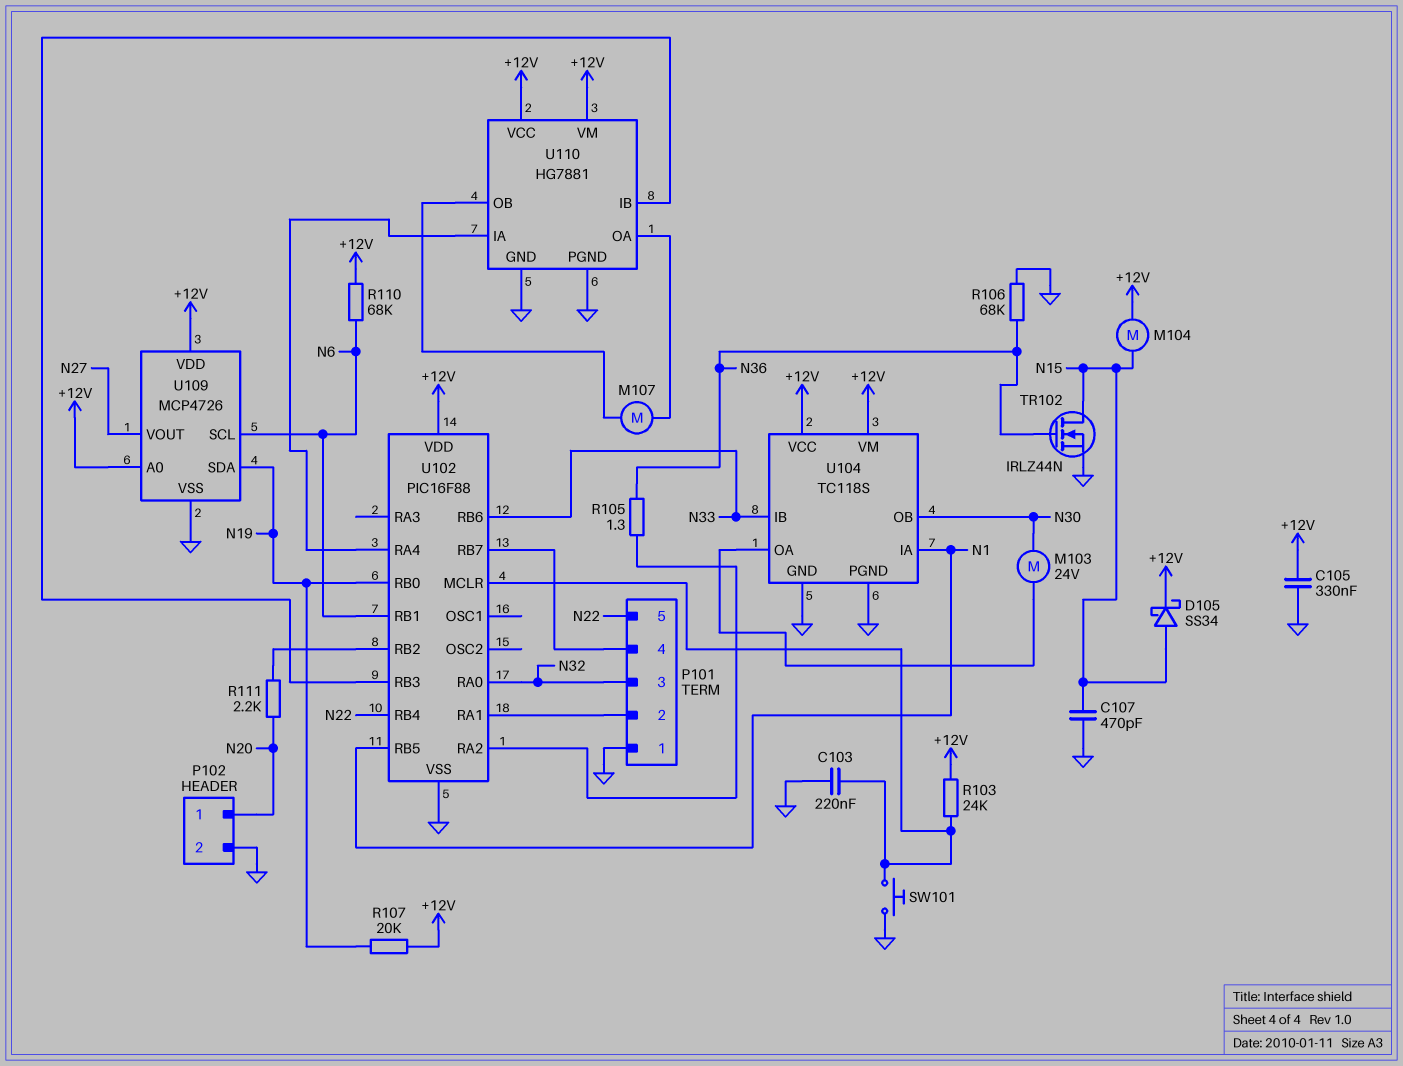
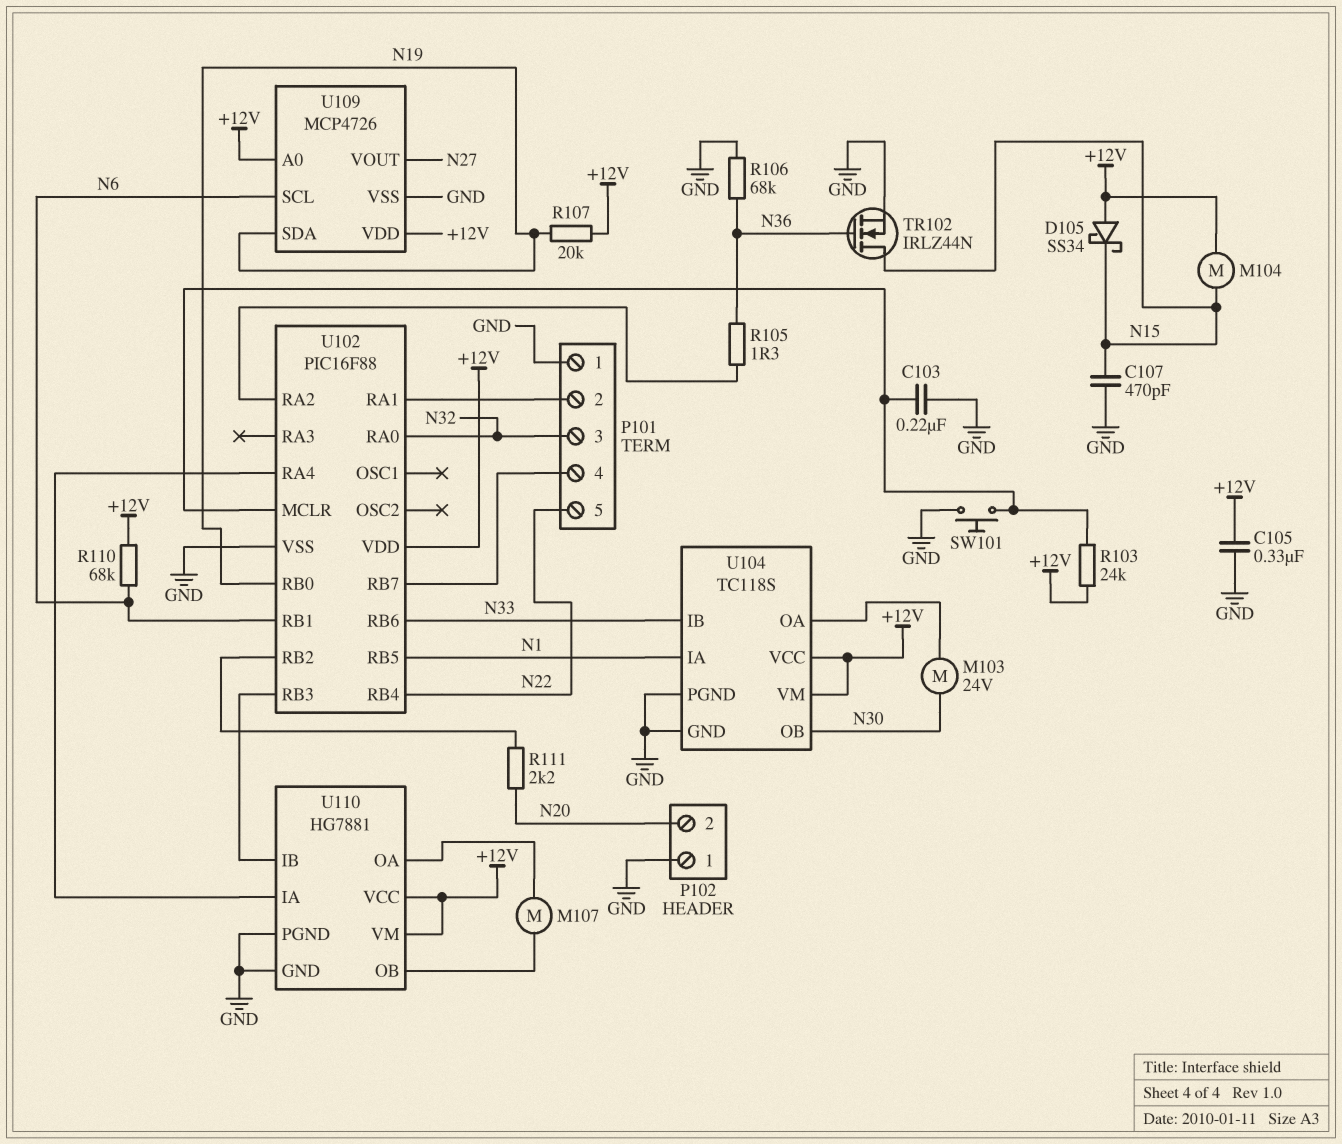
D105: schottky SS34 (A N15, K +12V) -> schottky SS34 (A +12V, K N15)
P102 pin 1: N20 -> GND
P102 pin 2: GND -> N20

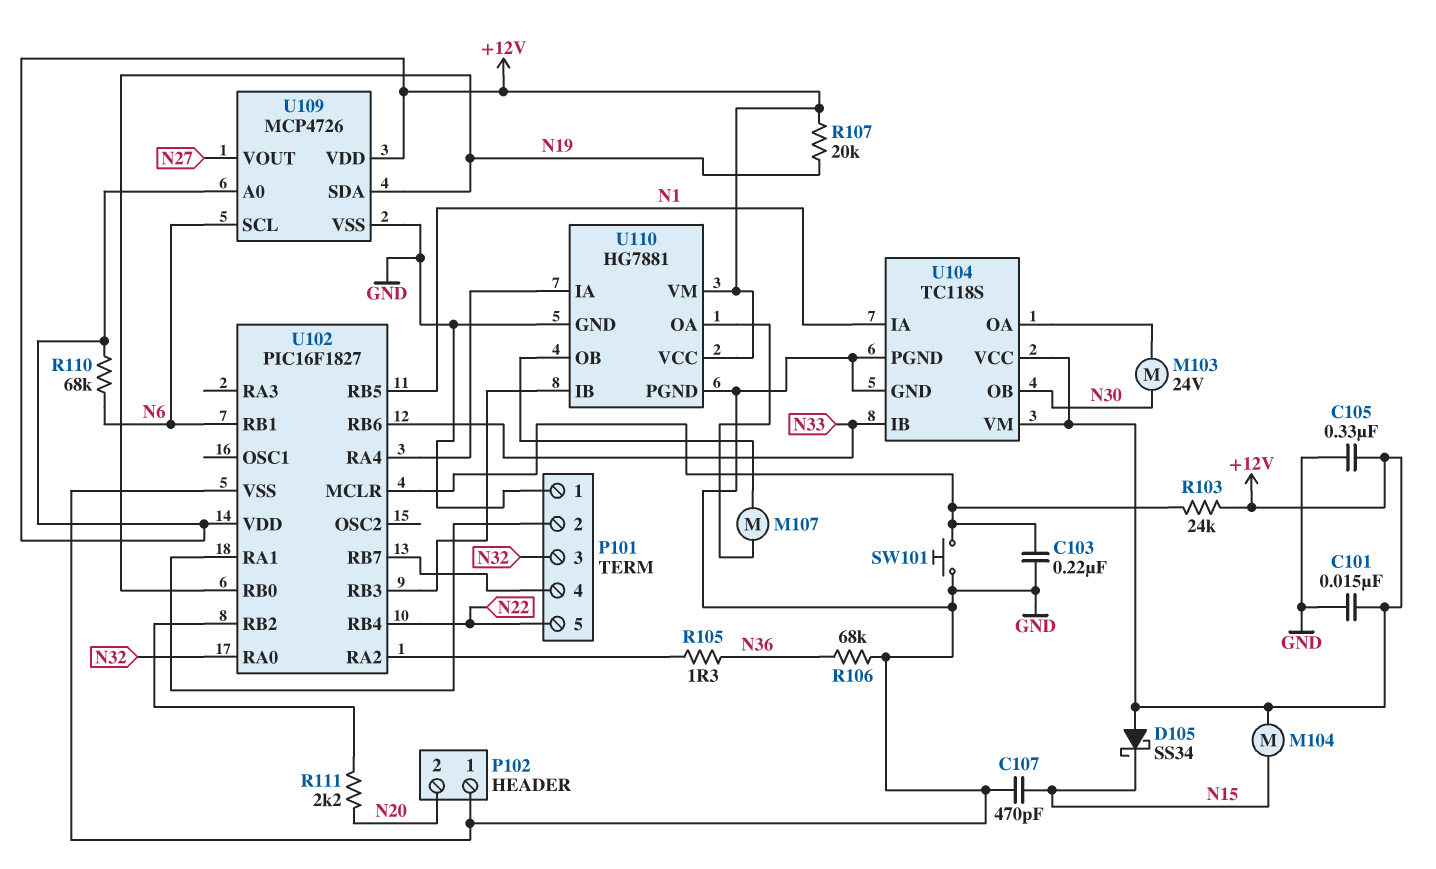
C101: none -> 15nF (+12V, GND)
TR102: NMOS IRLZ44N (G N36, D N15, S GND) -> none
U102: PIC16F88 -> PIC16F1827

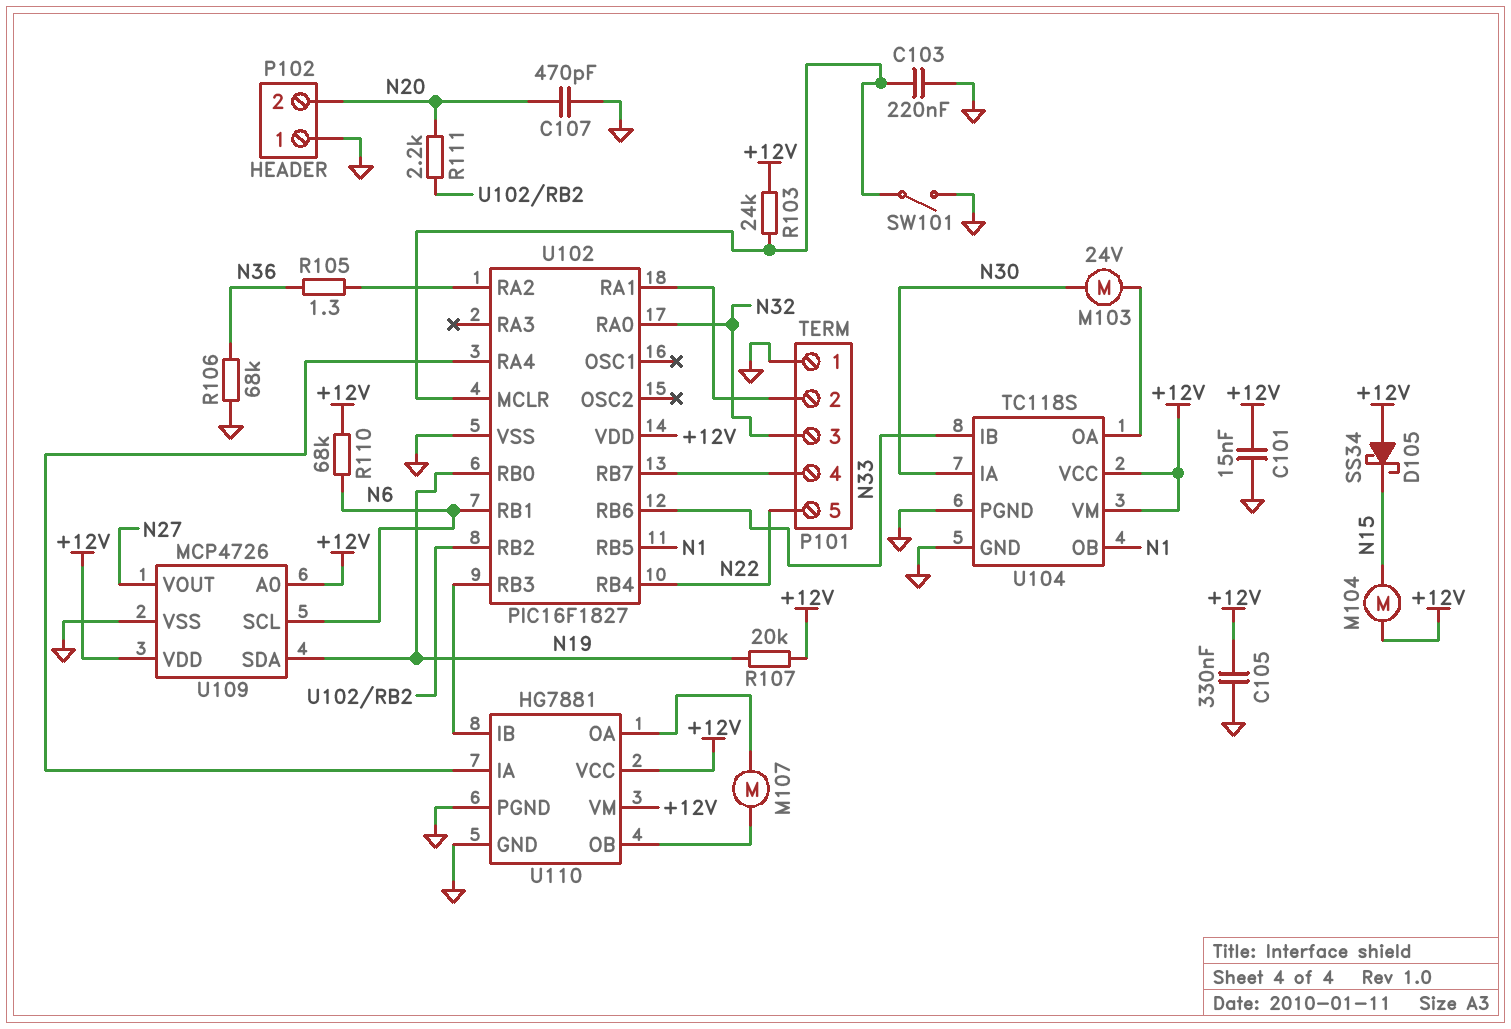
C107: 470pF (GND, N15) -> 470pF (GND, N20)
SW101: button (GND, U102/MCLR) -> switch (GND, U102/MCLR)
U104 pin IA: N1 -> N30
U104 pin OB: N30 -> N1

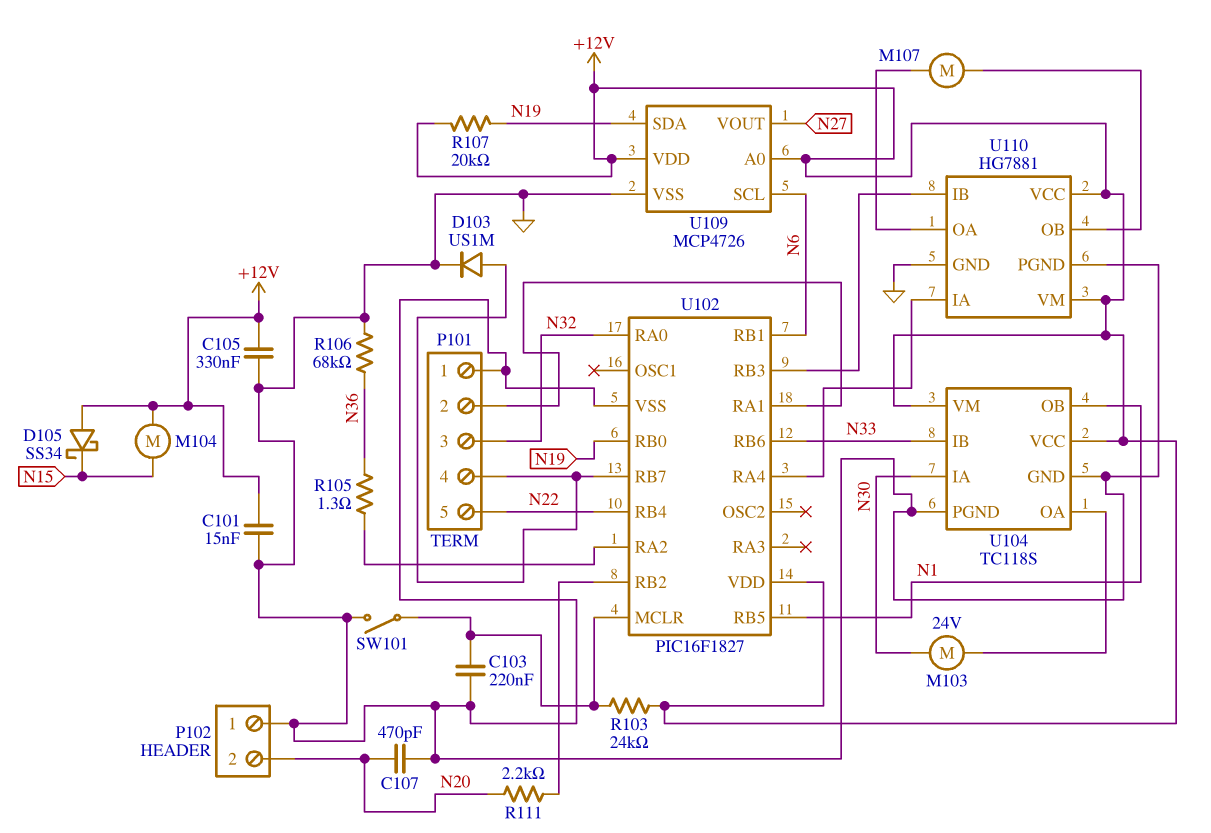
D103: none -> diode US1M (A P101/4, K GND)
R110: 68k (+12V, N6) -> none

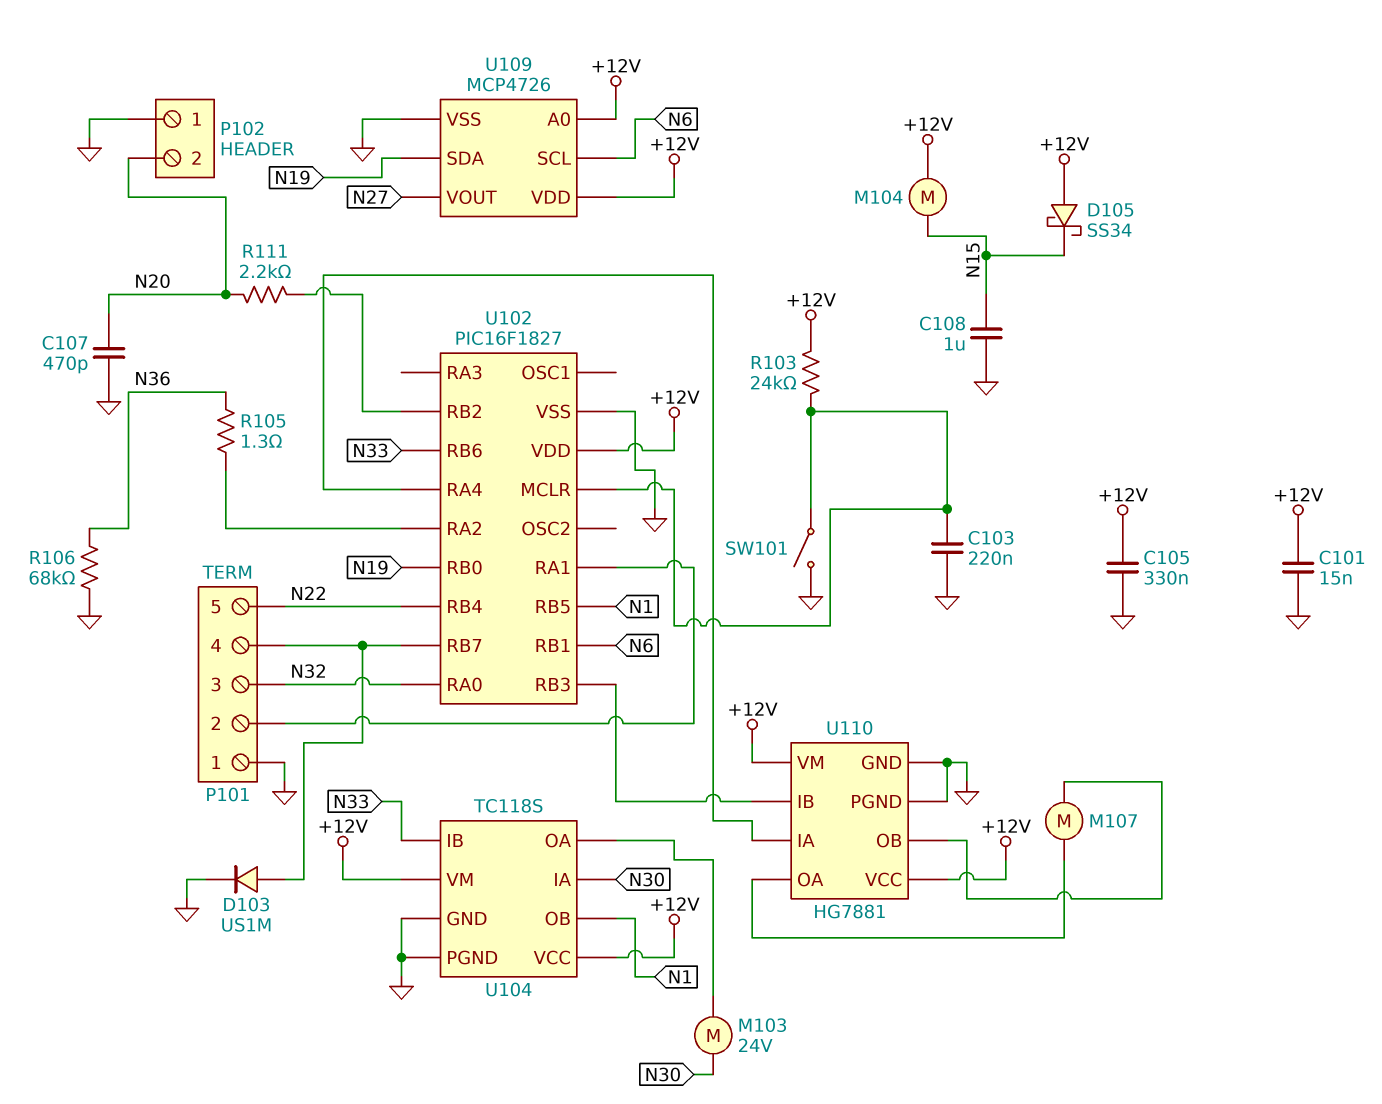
C108: none -> 1uF (GND, N15)
R107: 20k (+12V, N19) -> none

